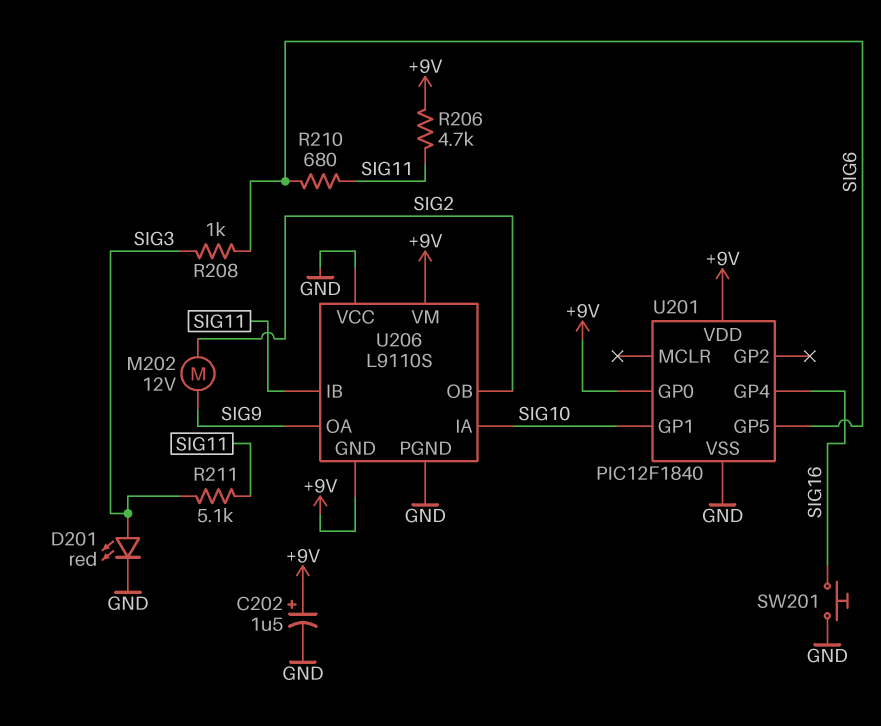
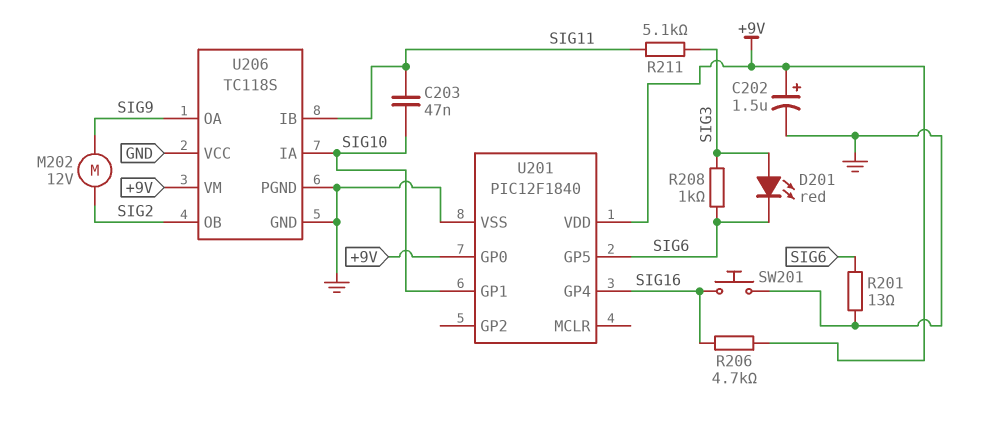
C203: none -> 47nF (SIG10, SIG11)
D201: LED red (A SIG3, K GND) -> LED red (A SIG3, K SIG6)
R201: none -> 13 (GND, SIG6)
R206: 4.7k (+9V, SIG11) -> 4.7k (+9V, SIG16)
R210: 680 (SIG6, SIG11) -> none
U206: L9110S -> TC118S
U206 pin GND: +9V -> GND

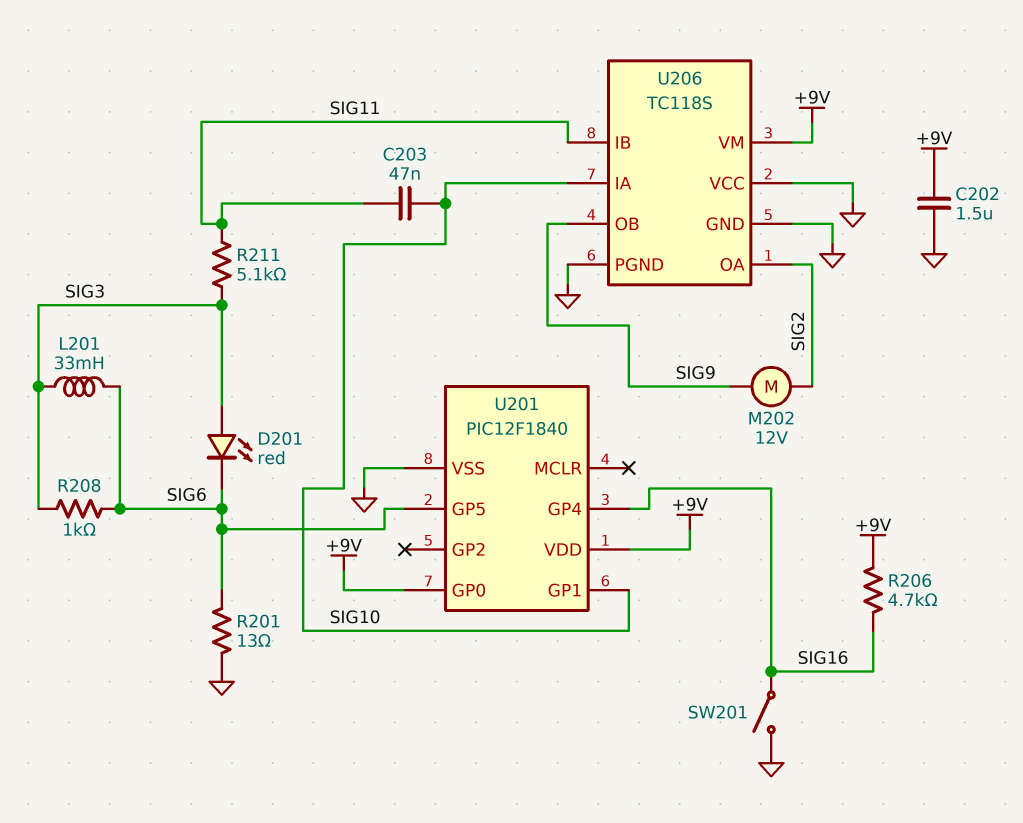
C202: 1.5uF (plus +9V, minus GND) -> 1.5uF (+9V, GND)
L201: none -> 33mH (SIG3, SIG6)
SW201: button (GND, SIG16) -> switch (GND, SIG16)
U206 pin OA: SIG9 -> SIG2
U206 pin OB: SIG2 -> SIG9

